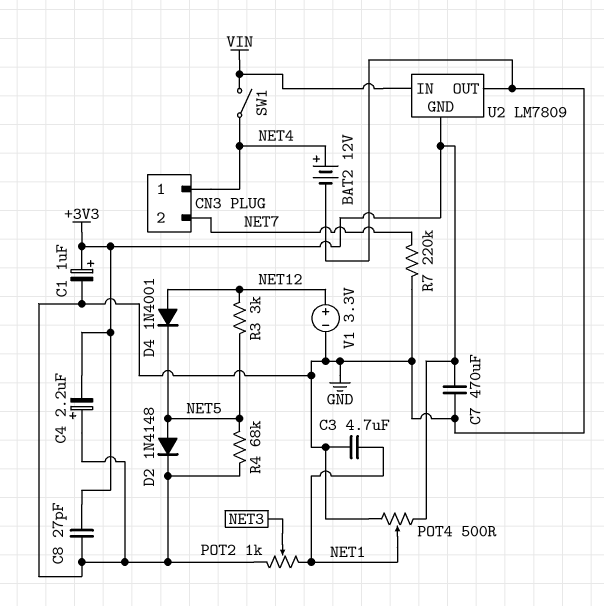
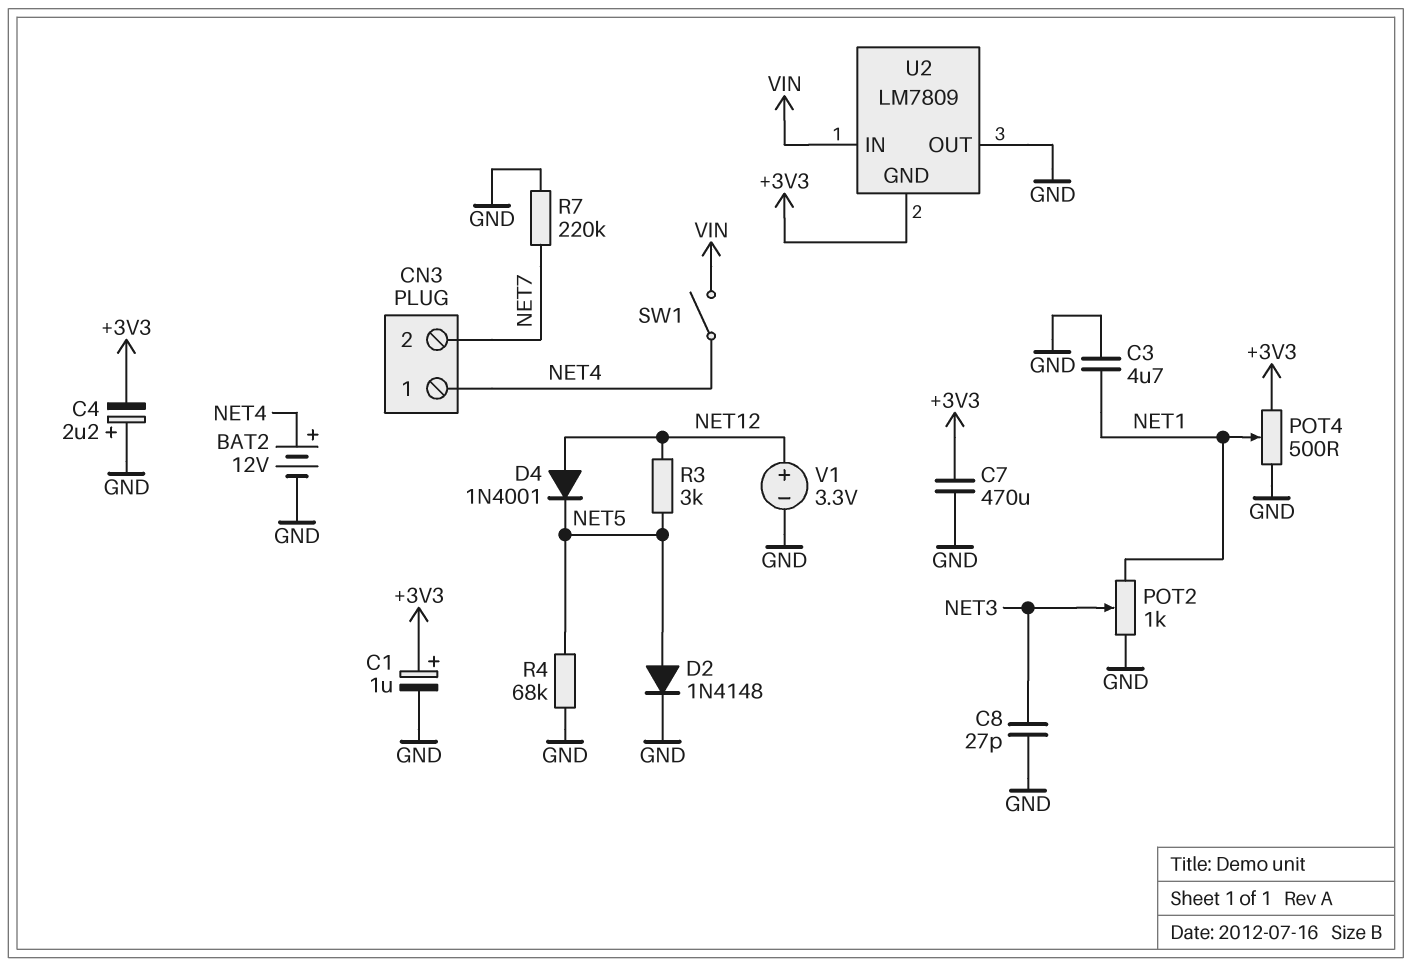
C8: 27pF (+3V3, GND) -> 27pF (GND, NET3)

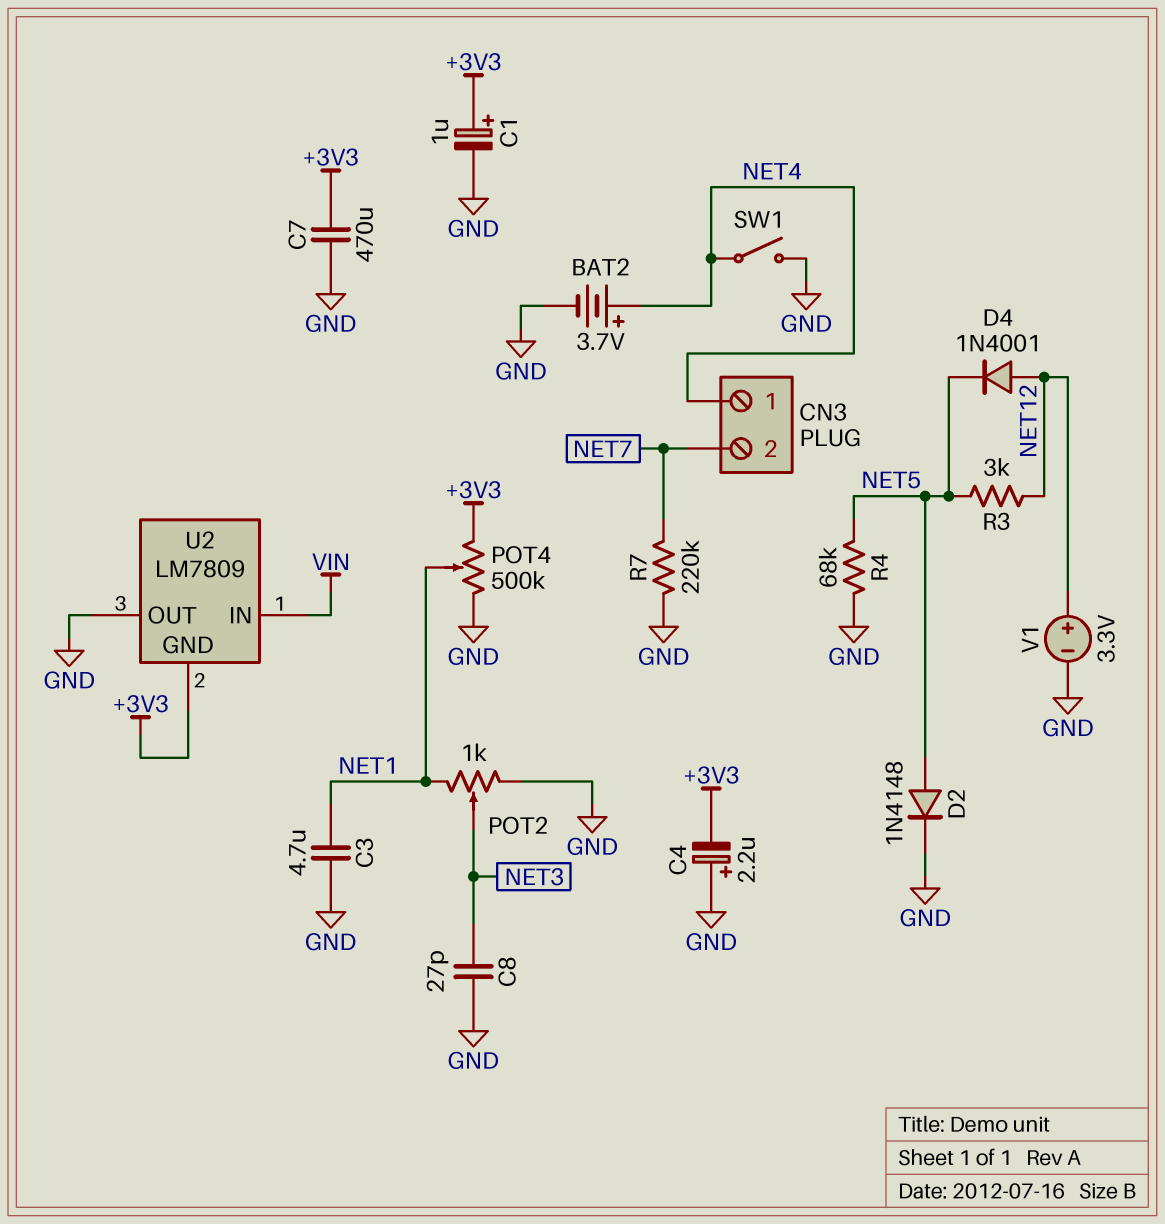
BAT2: 12V (plus NET4, minus GND) -> 3.7V (plus NET4, minus GND)
POT4: 500 (+3V3, GND, wiper NET1) -> 500k (+3V3, GND, wiper NET1)
SW1: switch (NET4, VIN) -> switch (GND, NET4)

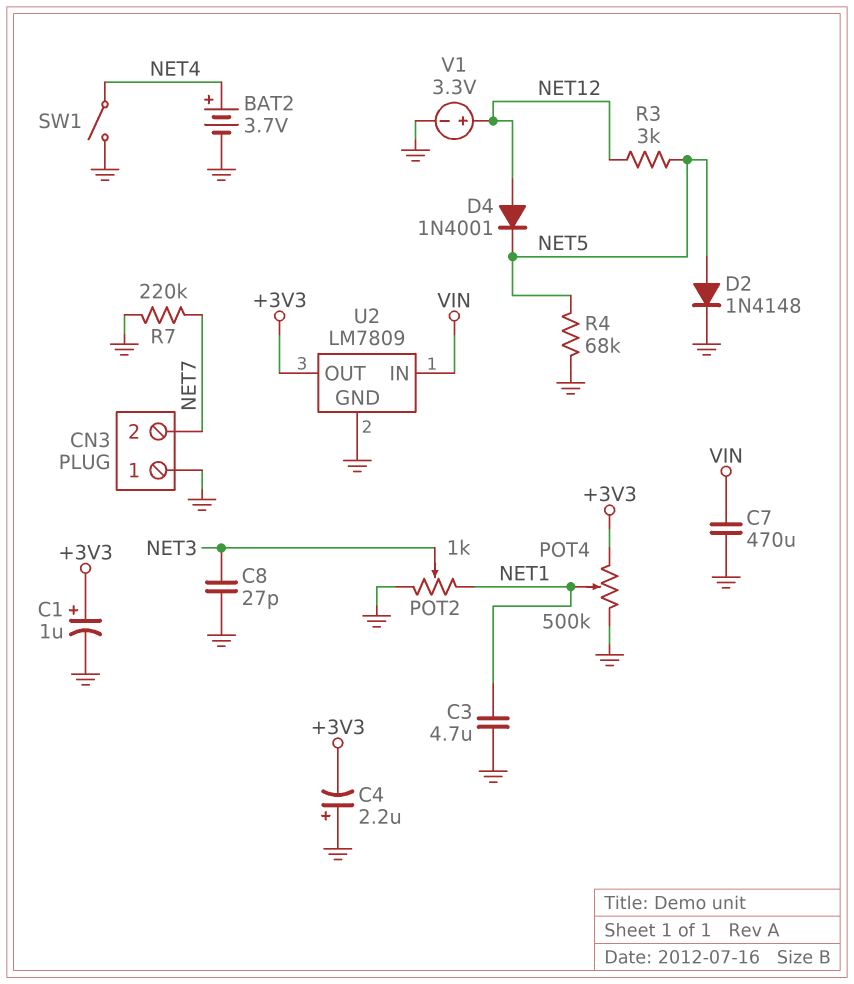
C7: 470uF (+3V3, GND) -> 470uF (GND, VIN)
CN3 pin 1: NET4 -> GND
U2 pin GND: +3V3 -> GND
U2 pin OUT: GND -> +3V3

